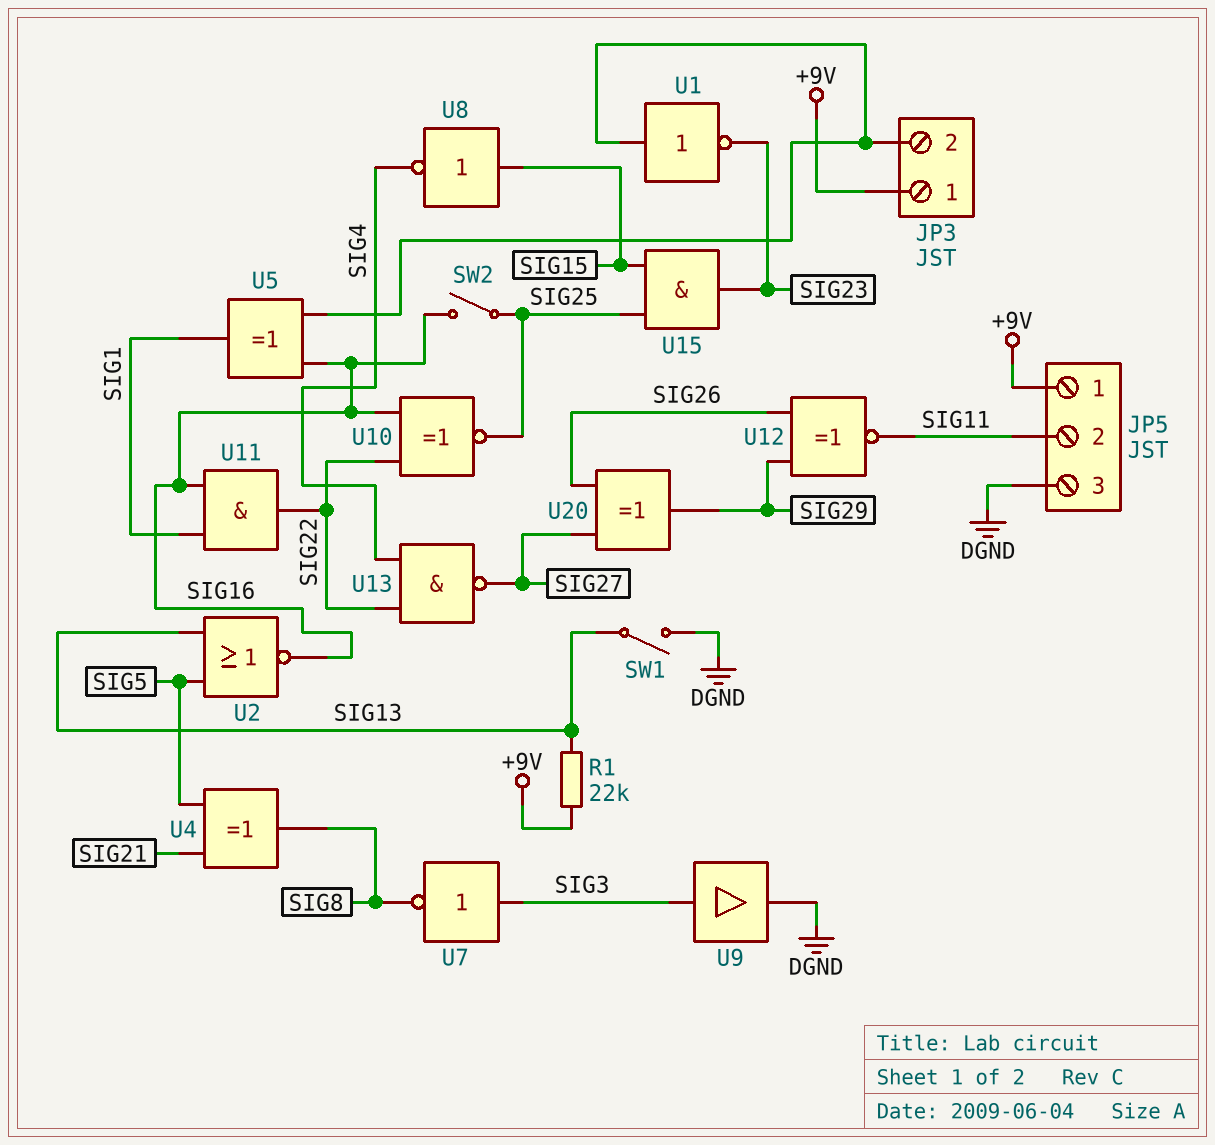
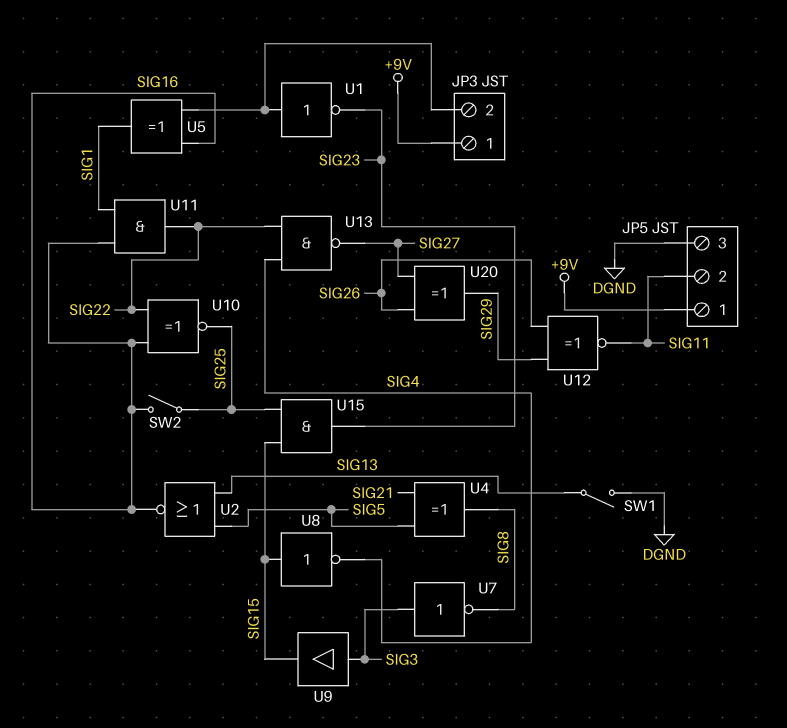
R1: 22k (+9V, SIG13) -> none
U9: buffer (in SIG3, out DGND) -> buffer (in SIG3, out SIG15)

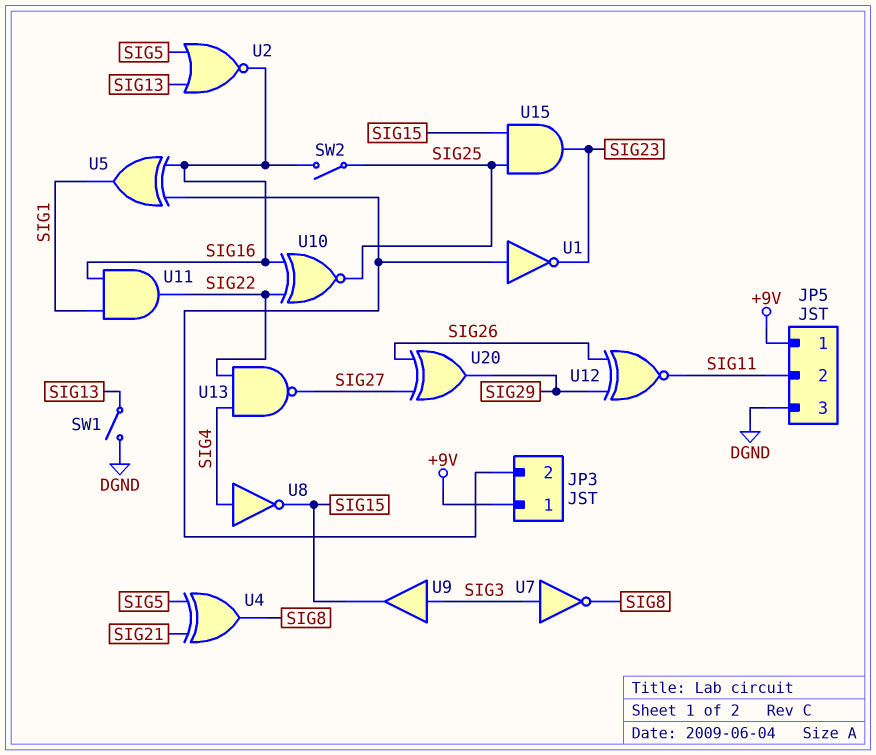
U8: NOT (in SIG15, out SIG4) -> NOT (in SIG4, out SIG15)

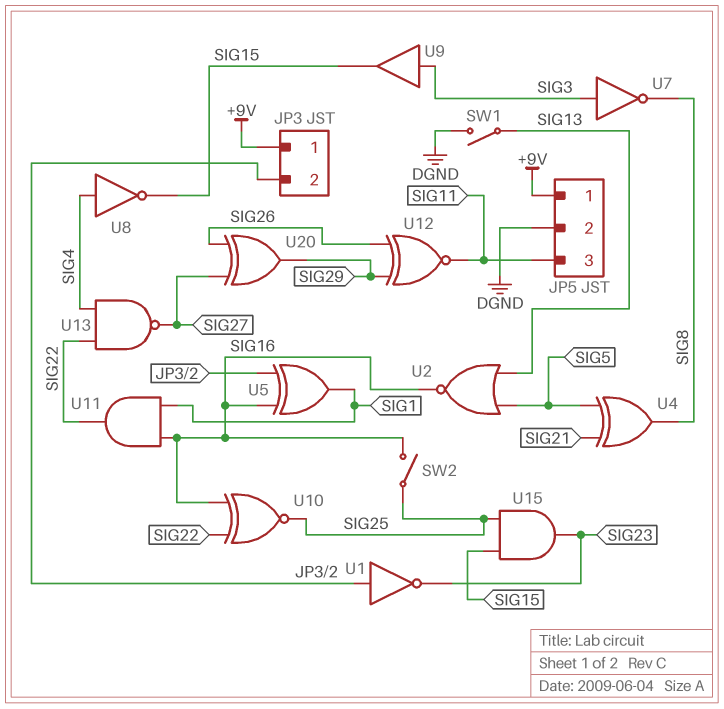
JP5 pin 2: SIG11 -> DGND
JP5 pin 3: DGND -> SIG11

